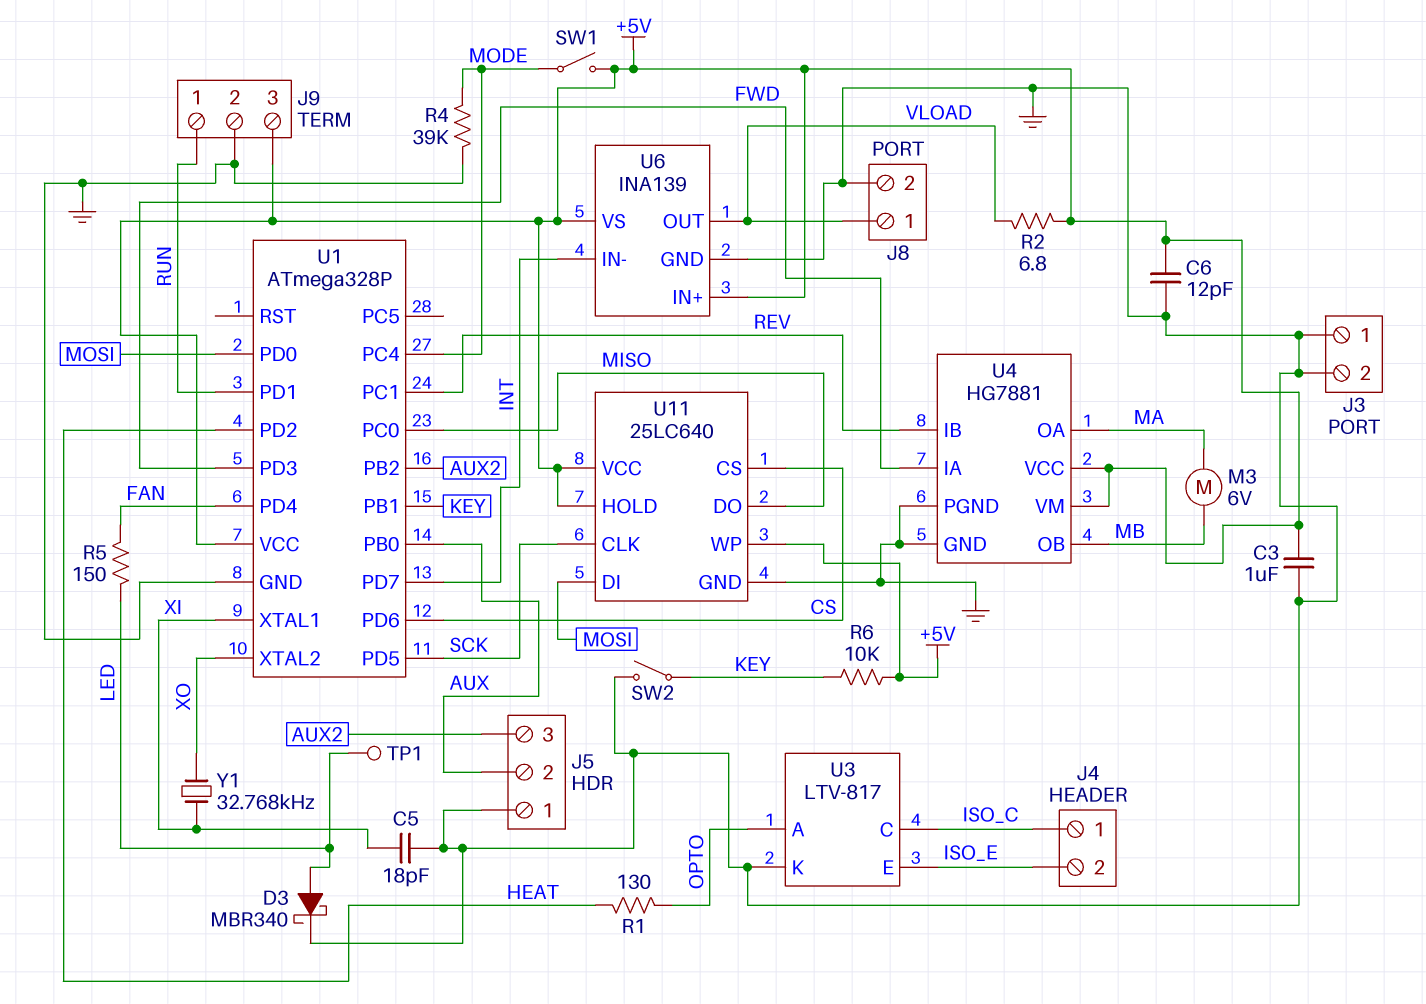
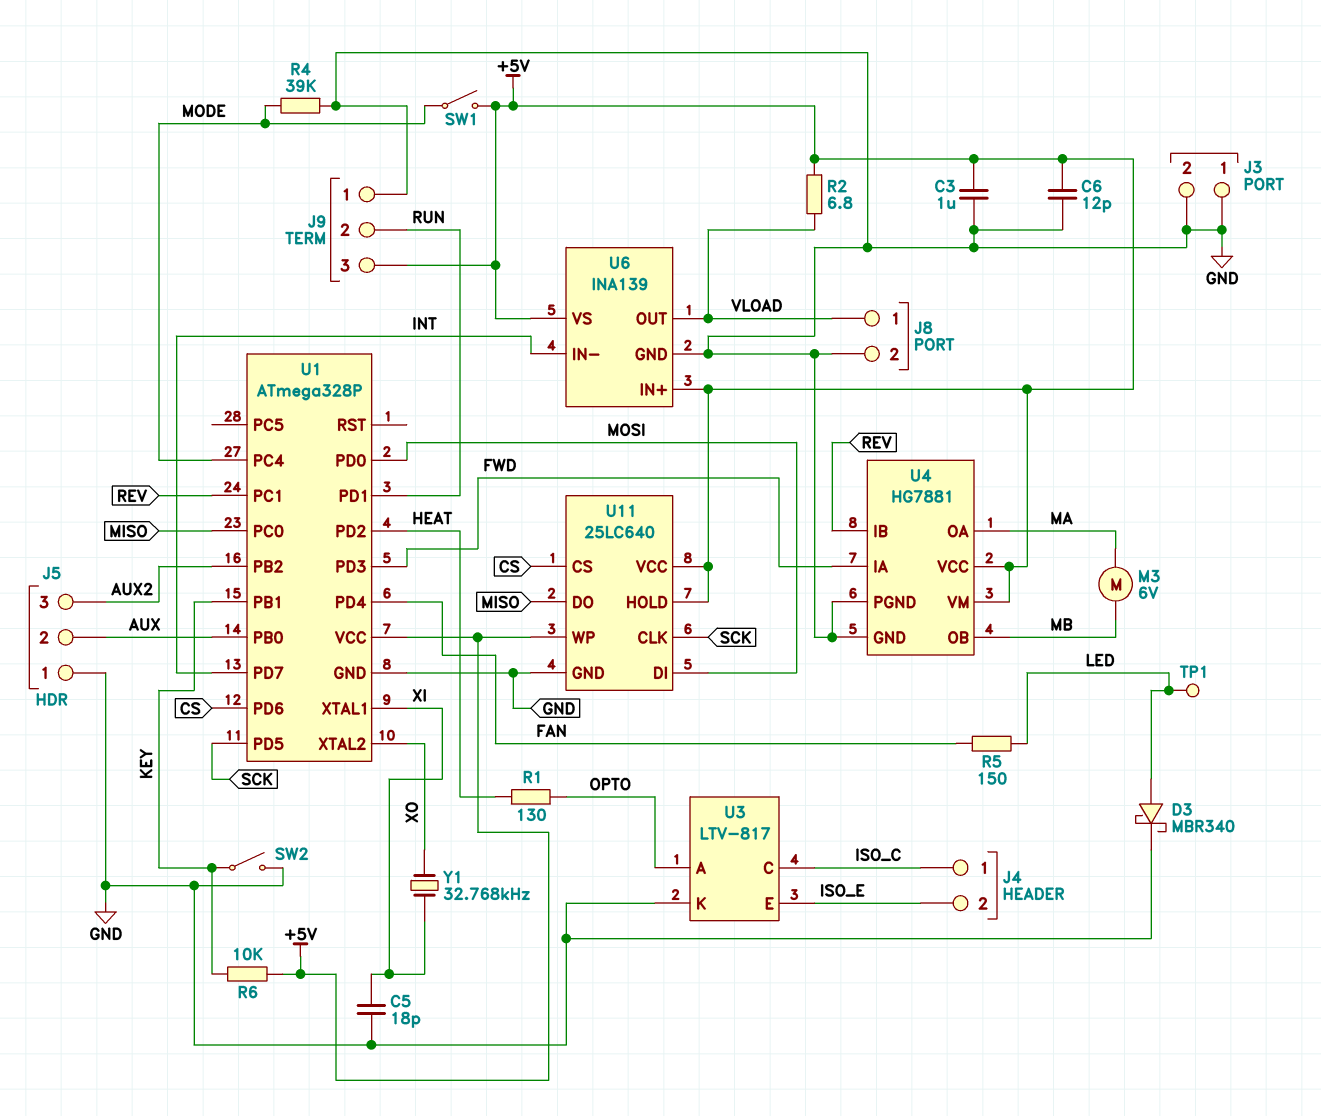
J9 pin 1: RUN -> GND
J9 pin 2: GND -> RUN

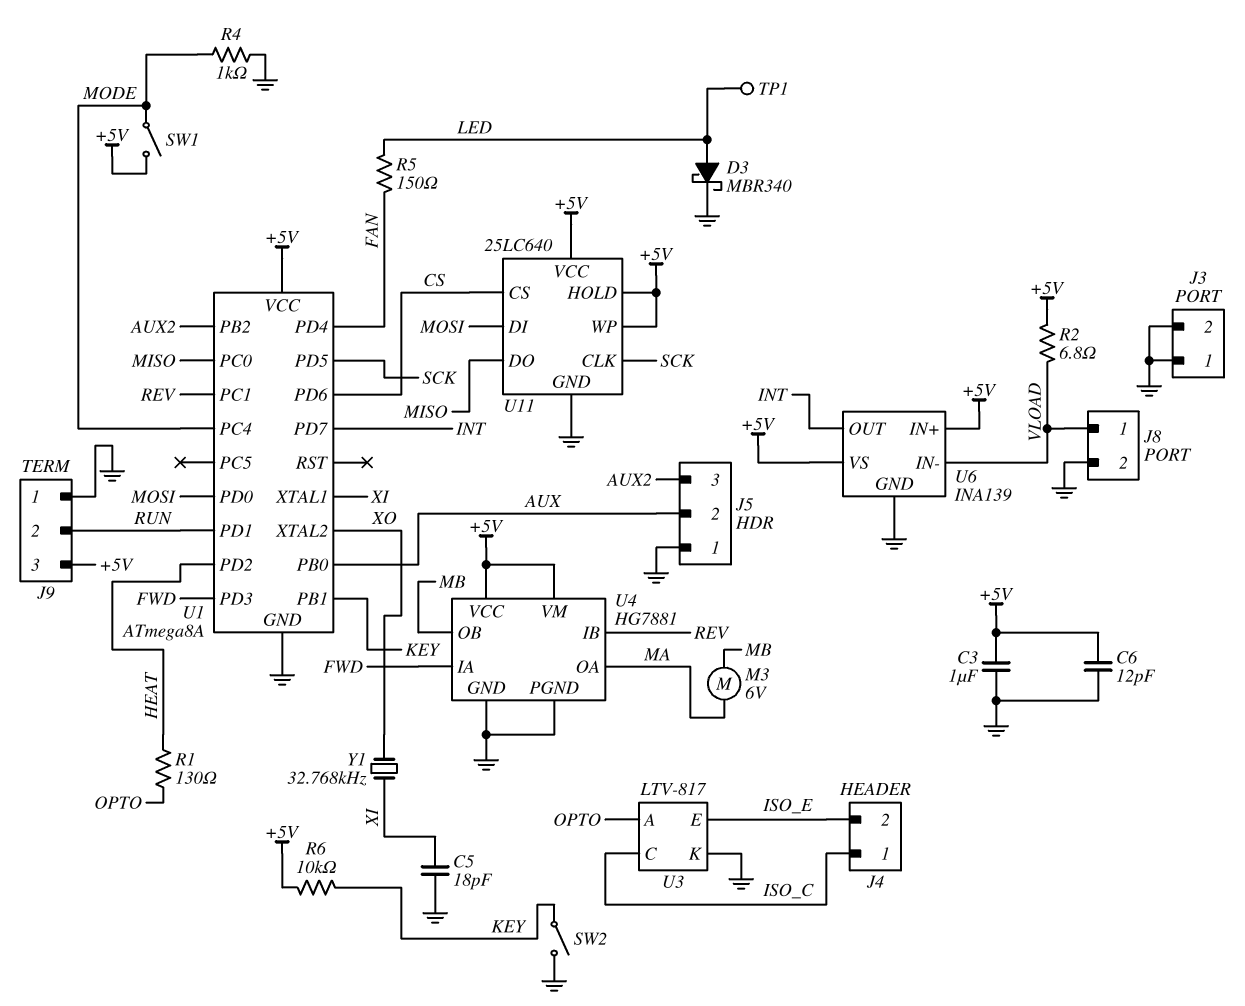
R4: 39k (GND, MODE) -> 1k (GND, MODE)
U1: ATmega328P -> ATmega8A
U6 pin IN-: INT -> VLOAD
U6 pin OUT: VLOAD -> INT

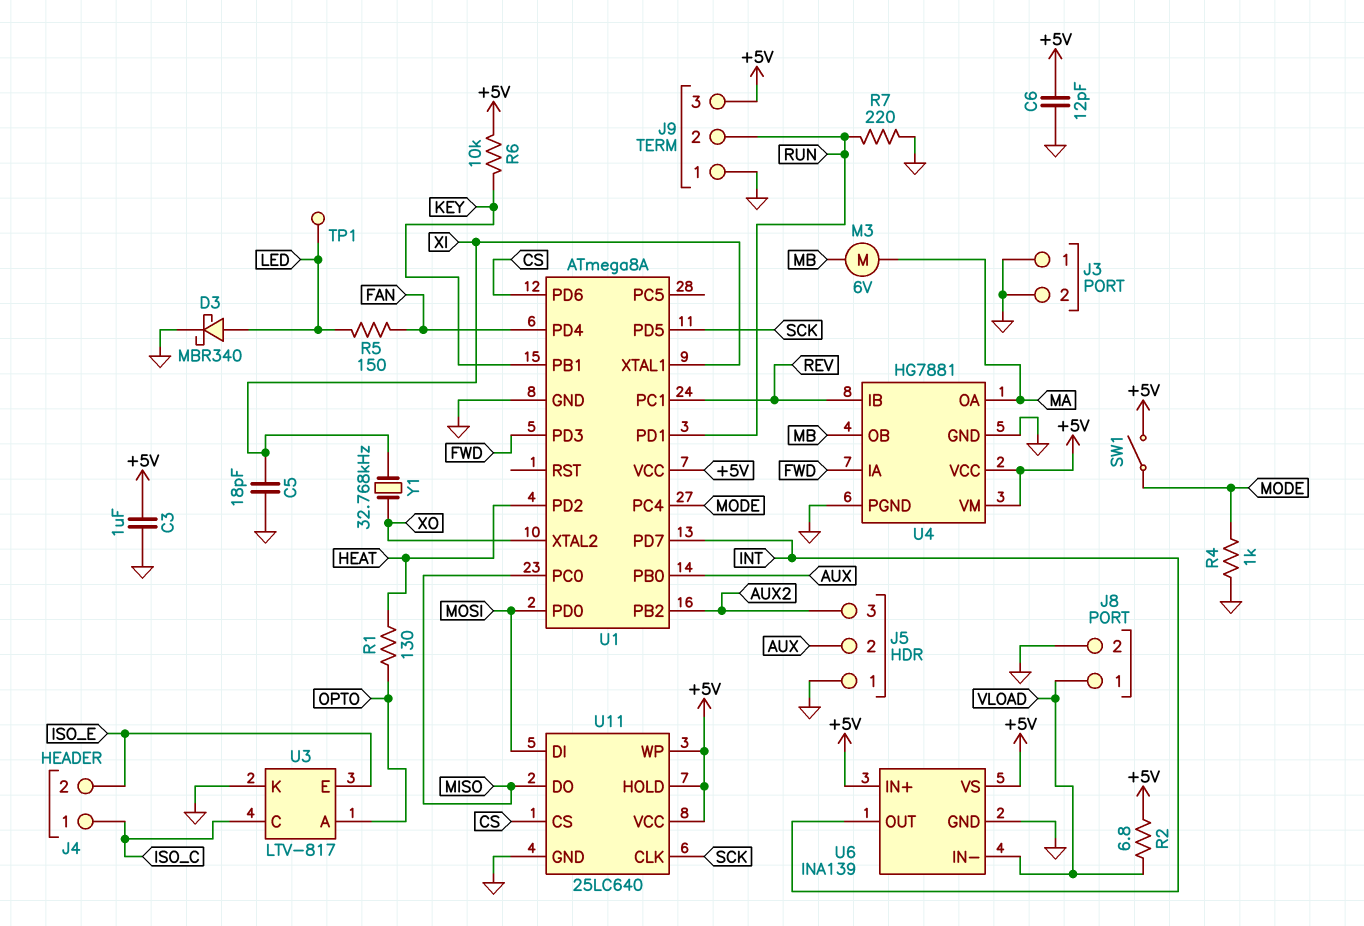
R7: none -> 220 (GND, RUN)
SW2: switch (GND, KEY) -> none

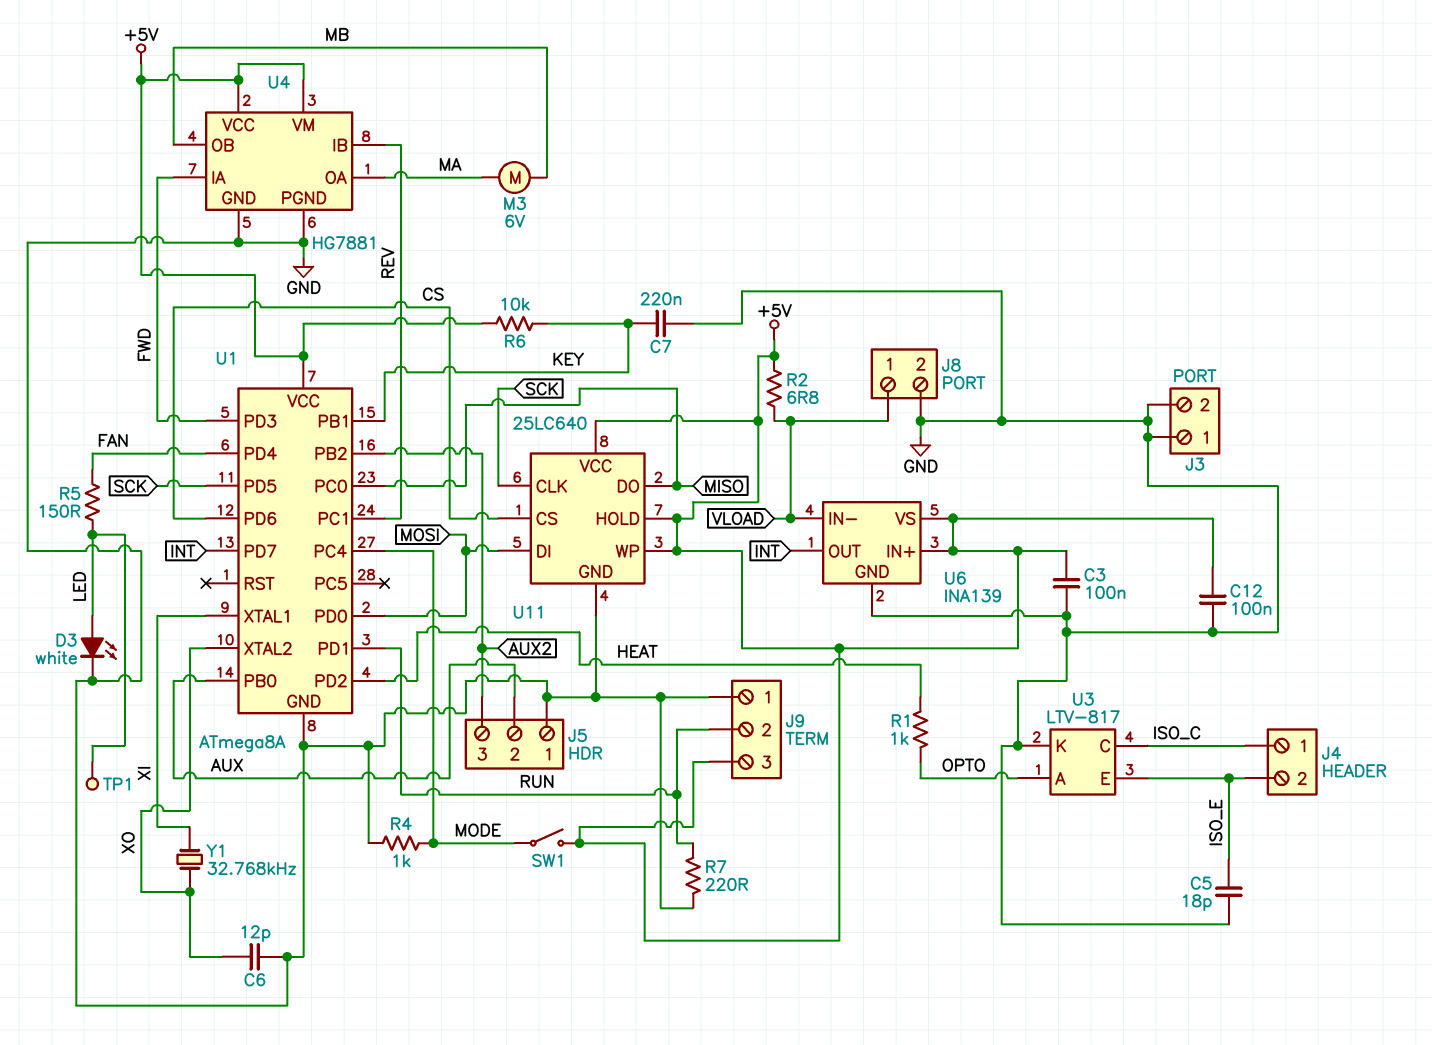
C3: 1uF (+5V, GND) -> 100nF (+5V, GND)
C5: 18pF (GND, XI) -> 18pF (GND, ISO_E)
C6: 12pF (+5V, GND) -> 12pF (GND, XO)
C7: none -> 220nF (GND, KEY)
C12: none -> 100nF (+5V, GND)
D3: schottky MBR340 (A LED, K GND) -> LED white (A LED, K GND)
R1: 130 (HEAT, OPTO) -> 1k (HEAT, OPTO)

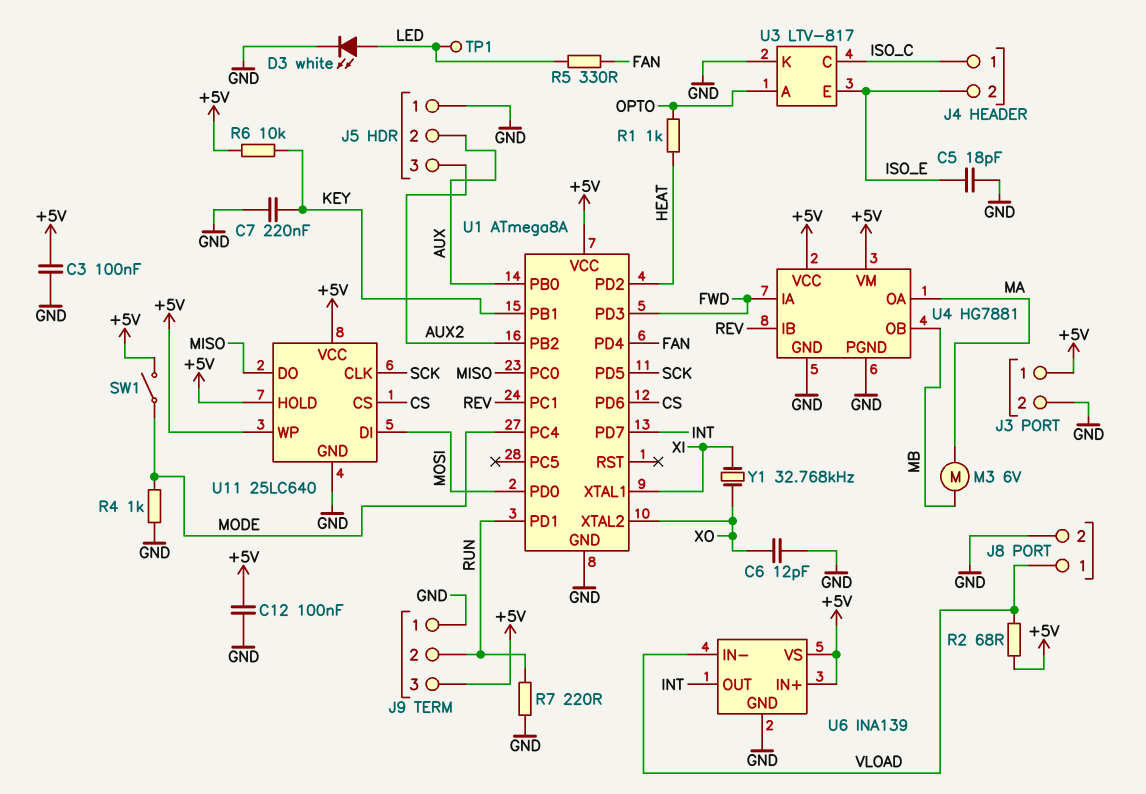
J3 pin 1: GND -> +5V
R2: 6.8 (+5V, VLOAD) -> 68 (+5V, VLOAD)
R5: 150 (FAN, LED) -> 330 (FAN, LED)

